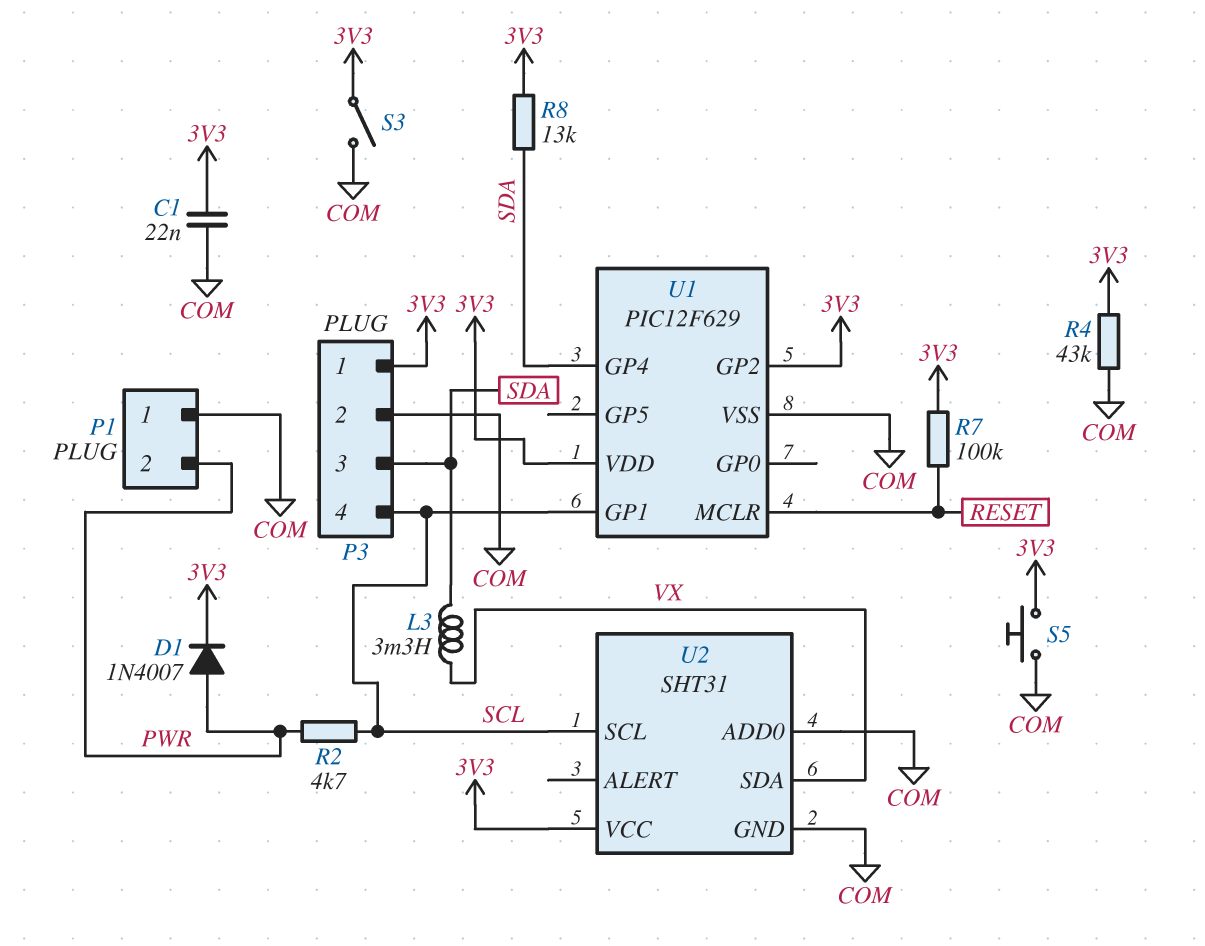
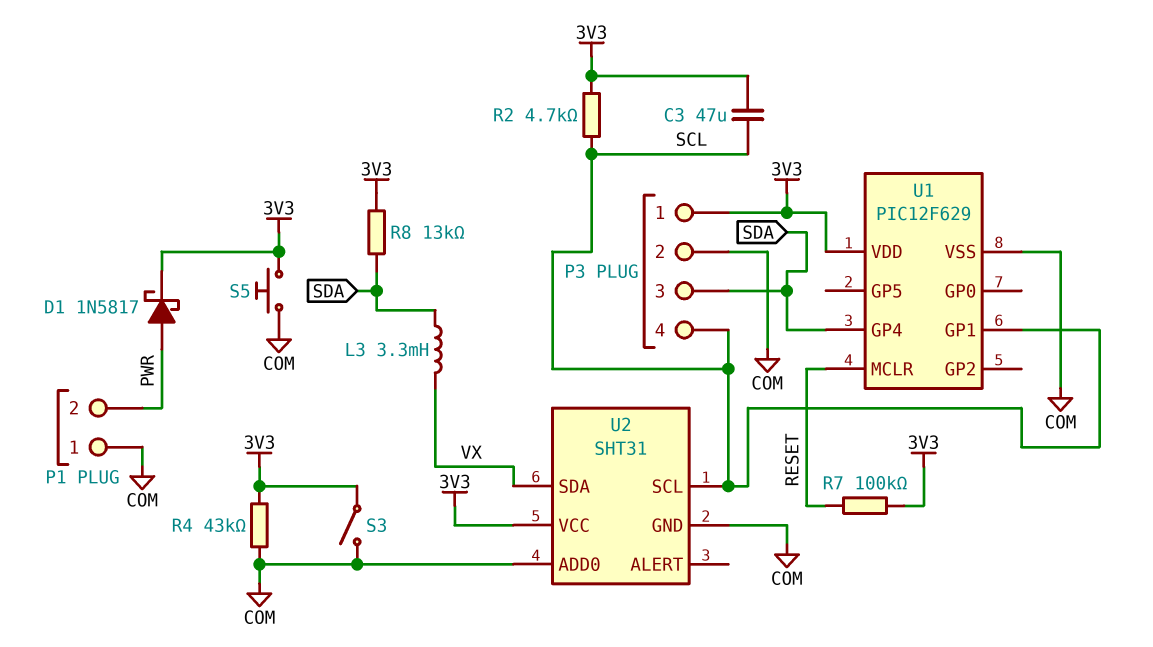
C1: 22nF (3V3, COM) -> none
C3: none -> 47uF (3V3, SCL)
D1: diode 1N4007 (A PWR, K 3V3) -> schottky 1N5817 (A PWR, K 3V3)
R2: 4.7k (PWR, SCL) -> 4.7k (3V3, SCL)
U1 pin GP2: 3V3 -> none

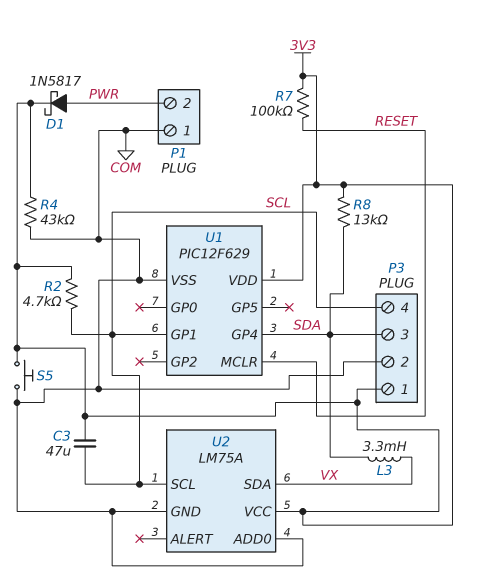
S3: switch (3V3, COM) -> none
U2: SHT31 -> LM75A

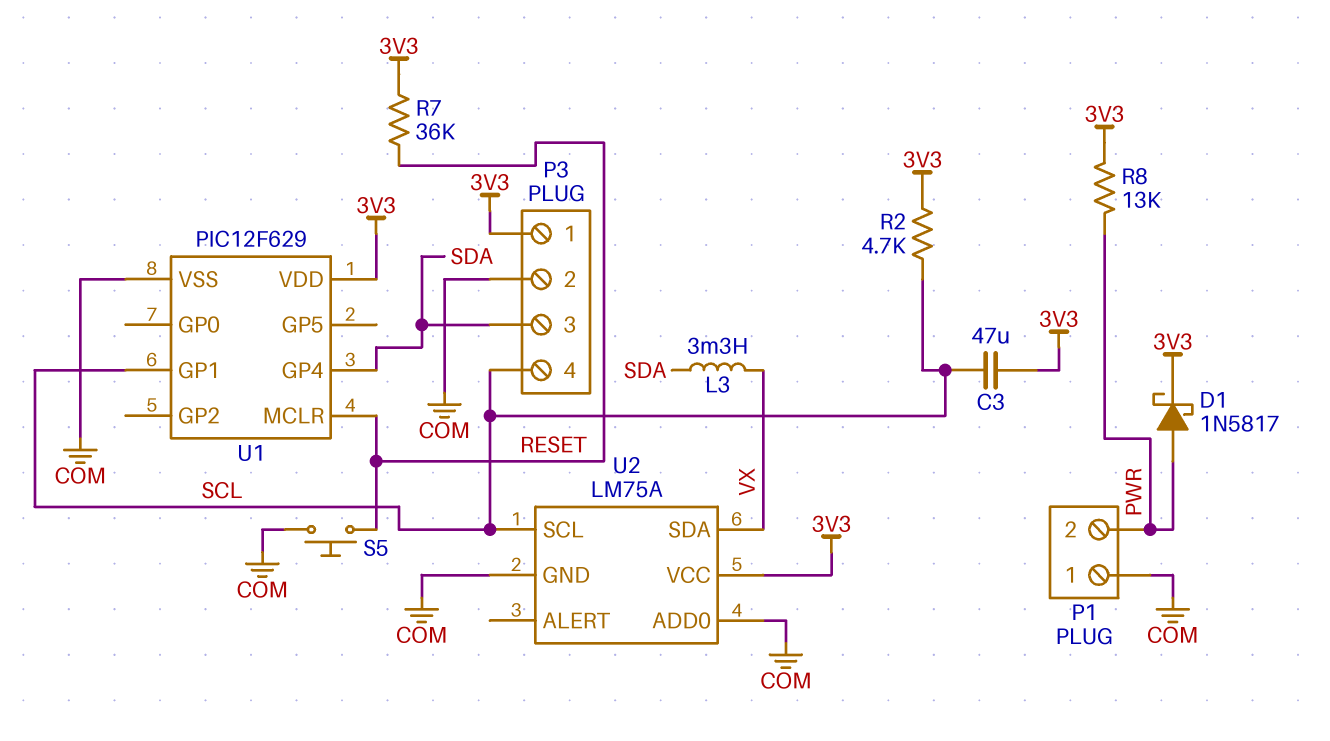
R4: 43k (3V3, COM) -> none
R7: 100k (3V3, RESET) -> 36k (3V3, RESET)
R8: 13k (3V3, SDA) -> 13k (3V3, PWR)
S5: button (3V3, COM) -> button (COM, RESET)

